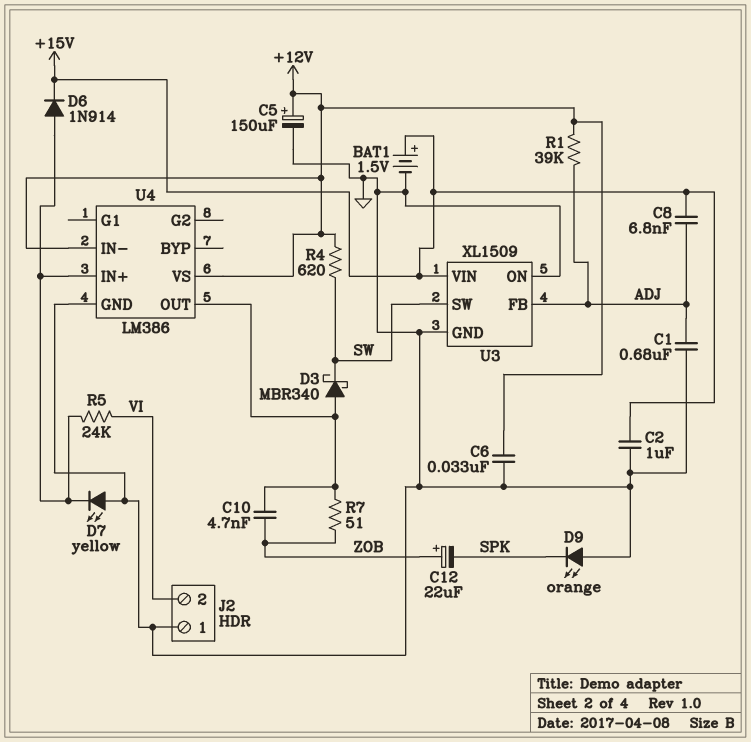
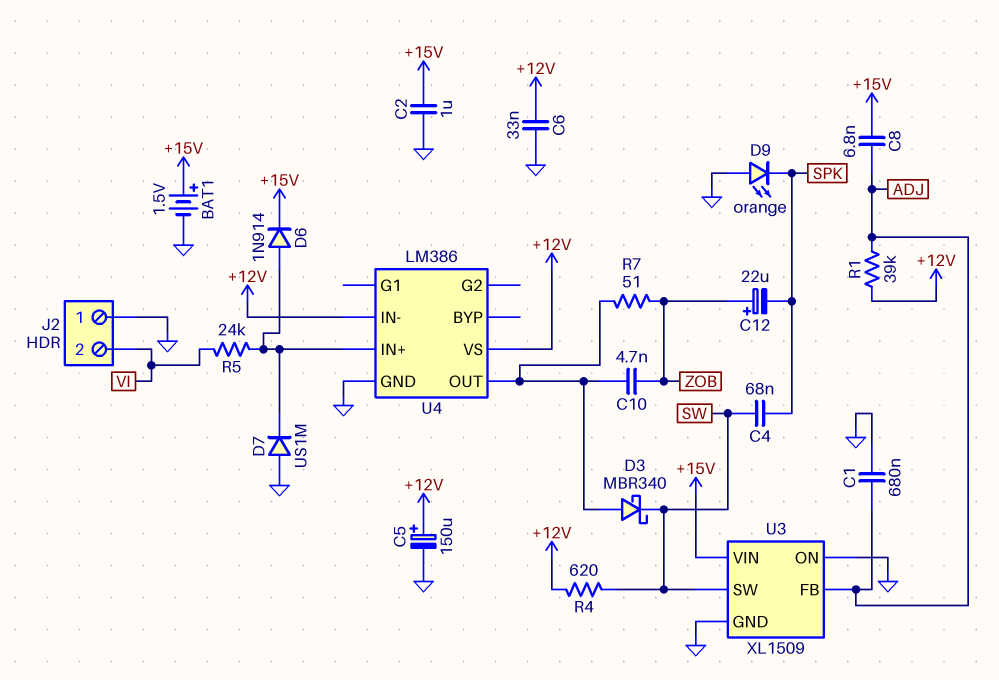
C4: none -> 68nF (SPK, SW)
D7: LED yellow (A GND, K U4/IN+) -> diode US1M (A GND, K U4/IN+)

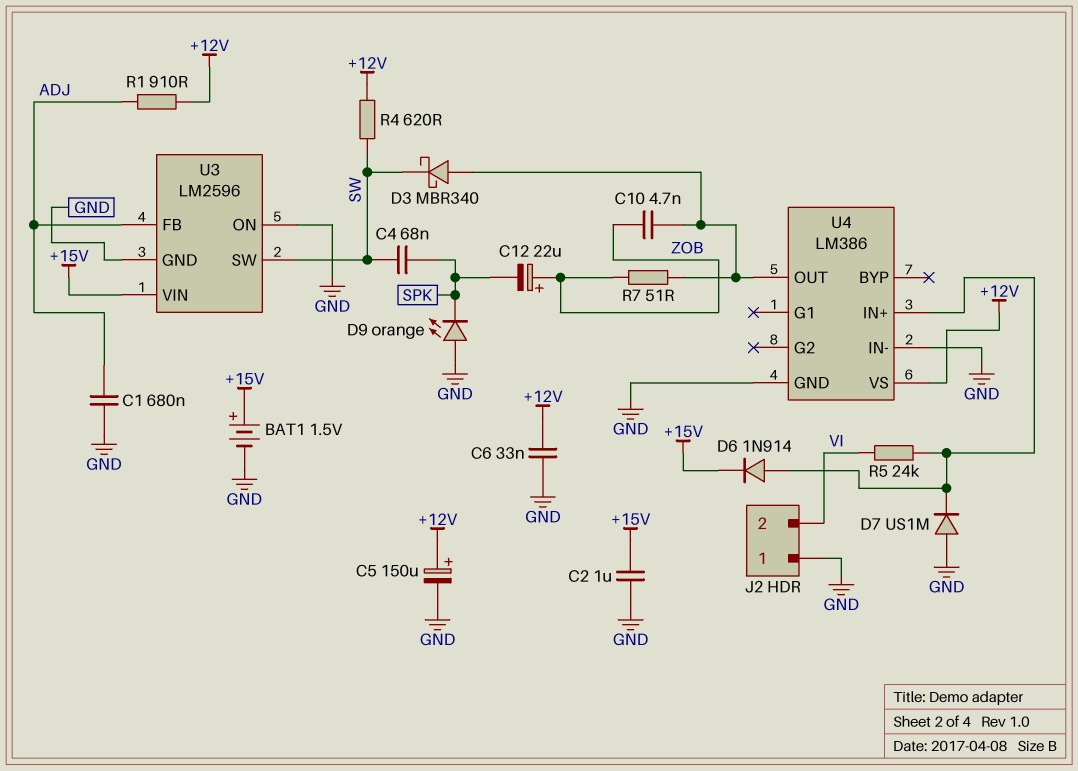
C8: 6.8nF (+15V, ADJ) -> none
R1: 39k (+12V, ADJ) -> 910 (+12V, ADJ)
U3: XL1509 -> LM2596
U4 pin IN-: +12V -> GND

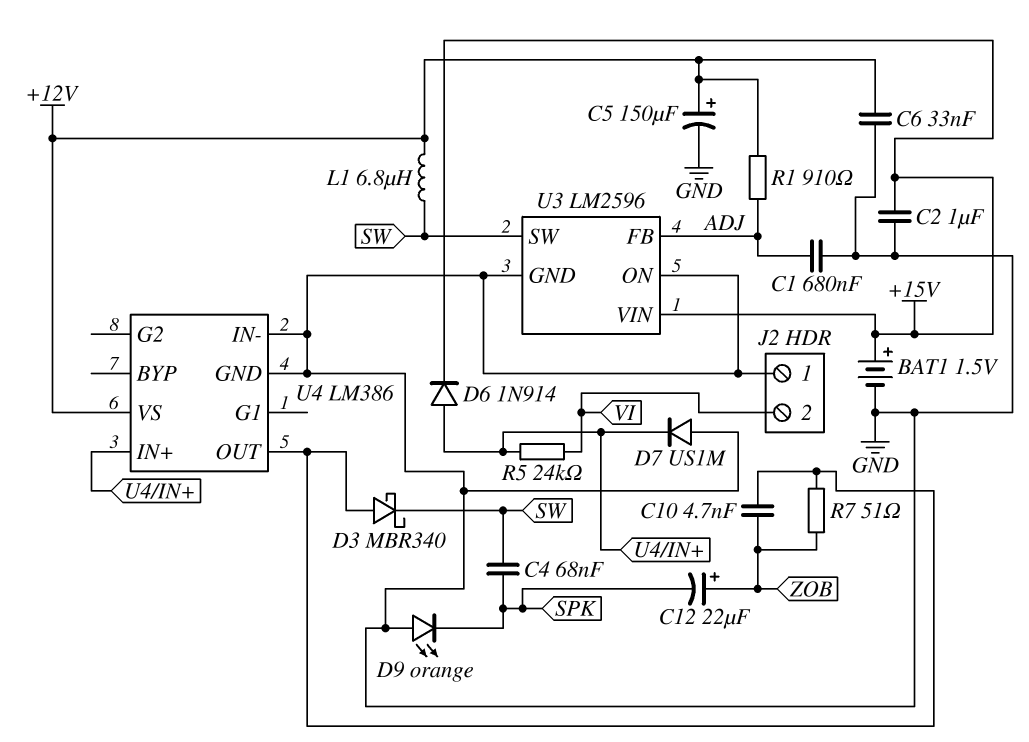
L1: none -> 6.8uH (+12V, SW)
R4: 620 (+12V, SW) -> none

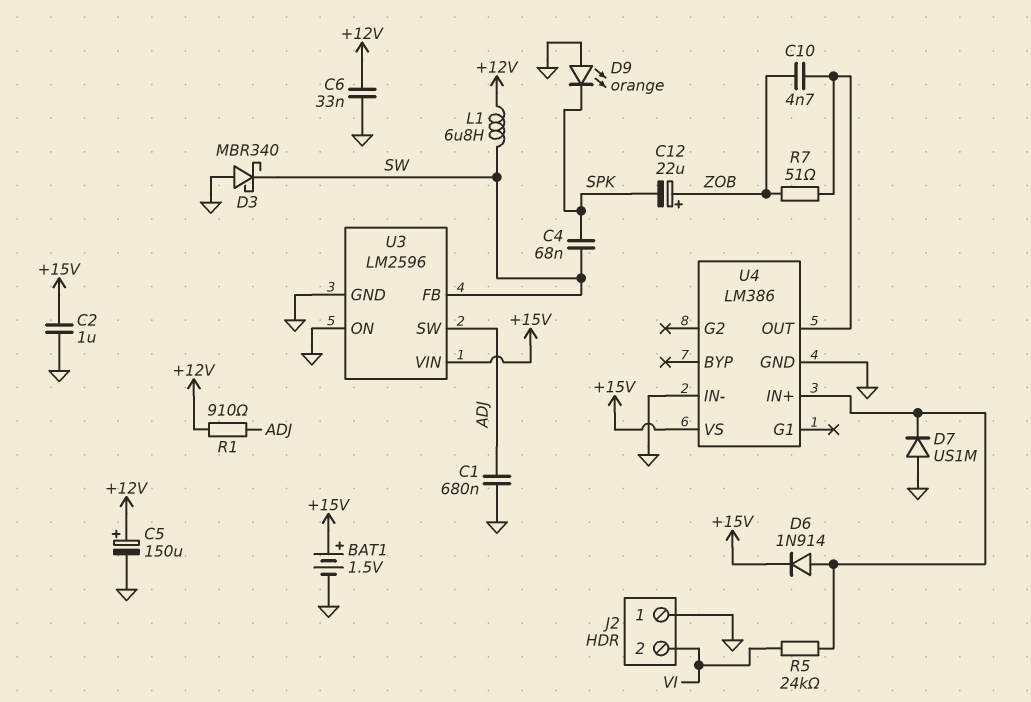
D3: schottky MBR340 (A U4/OUT, K SW) -> schottky MBR340 (A GND, K SW)
U3 pin FB: ADJ -> SW
U3 pin SW: SW -> ADJ
U4 pin VS: +12V -> +15V

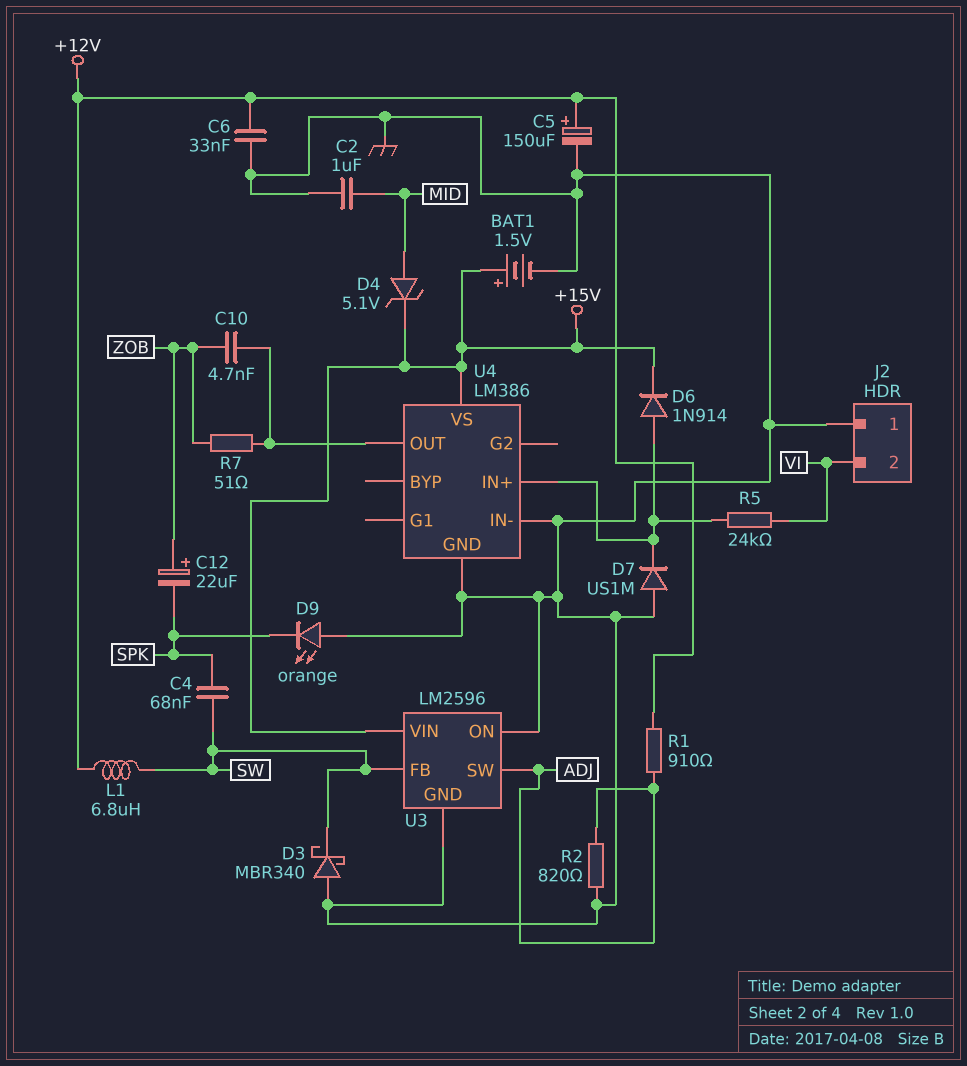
C1: 680nF (ADJ, GND) -> none
C2: 1uF (+15V, GND) -> 1uF (GND, MID)
D4: none -> zener 5.1V (A MID, K +15V)
R2: none -> 820 (ADJ, GND)

